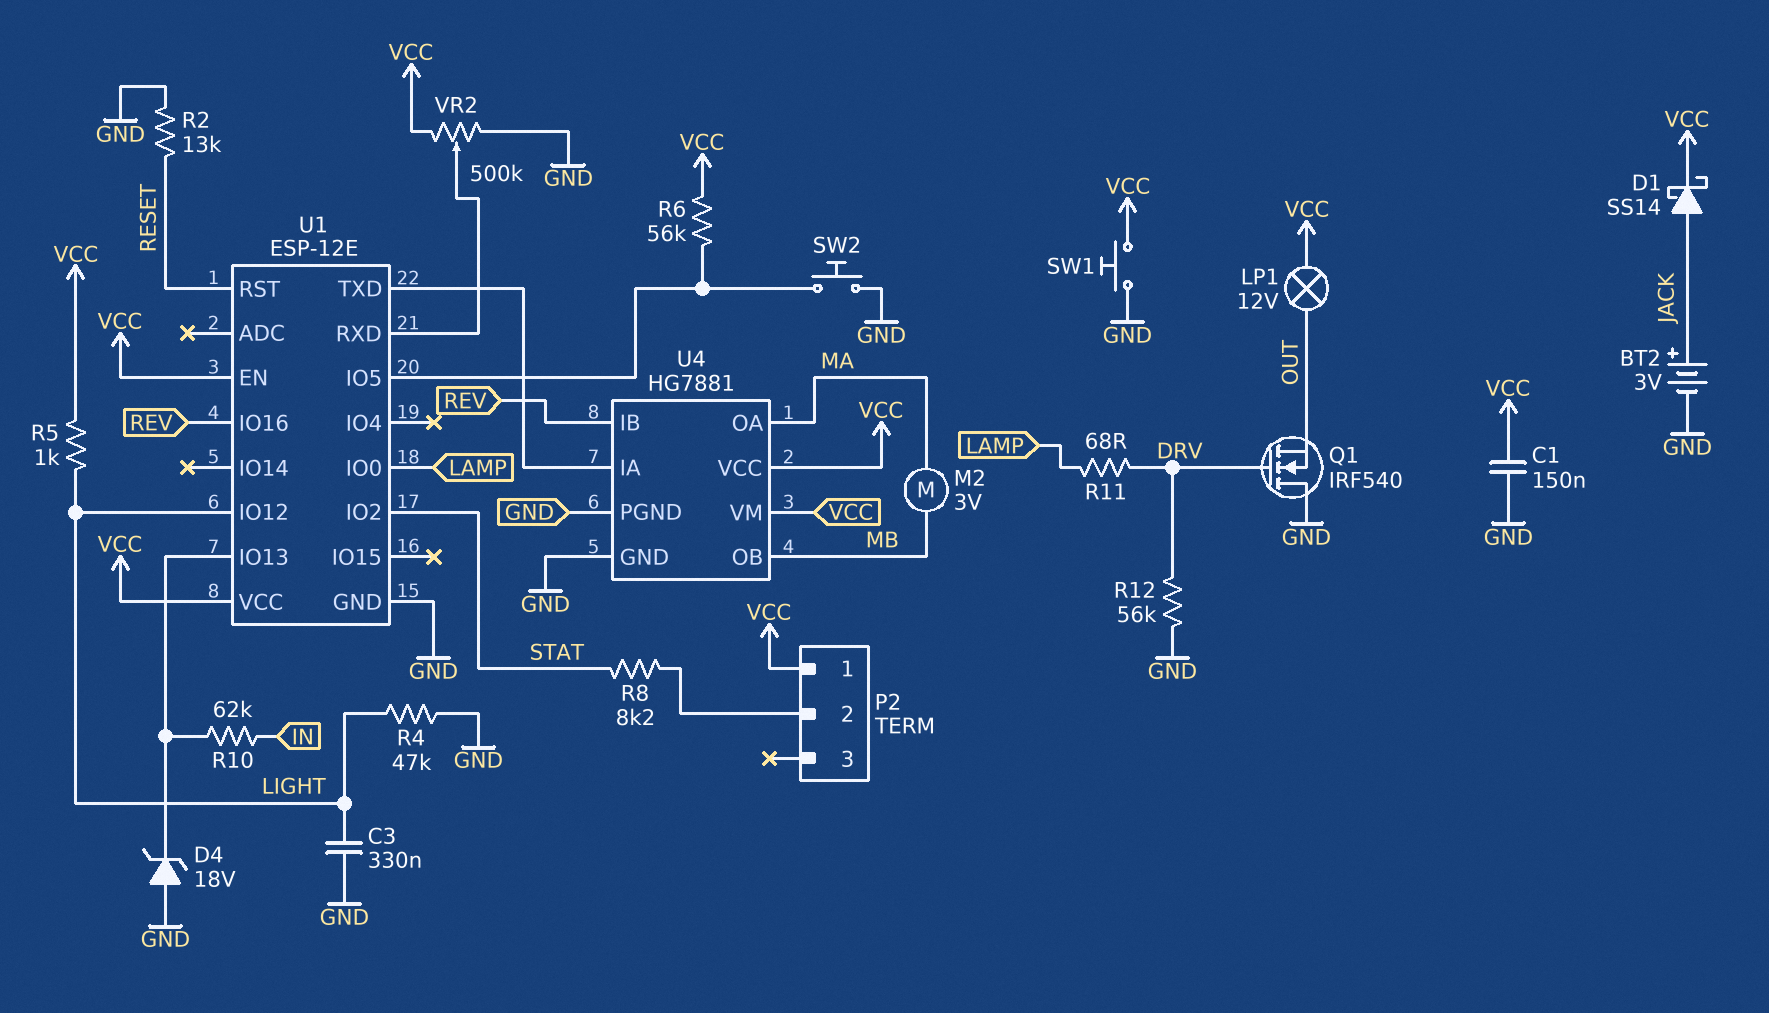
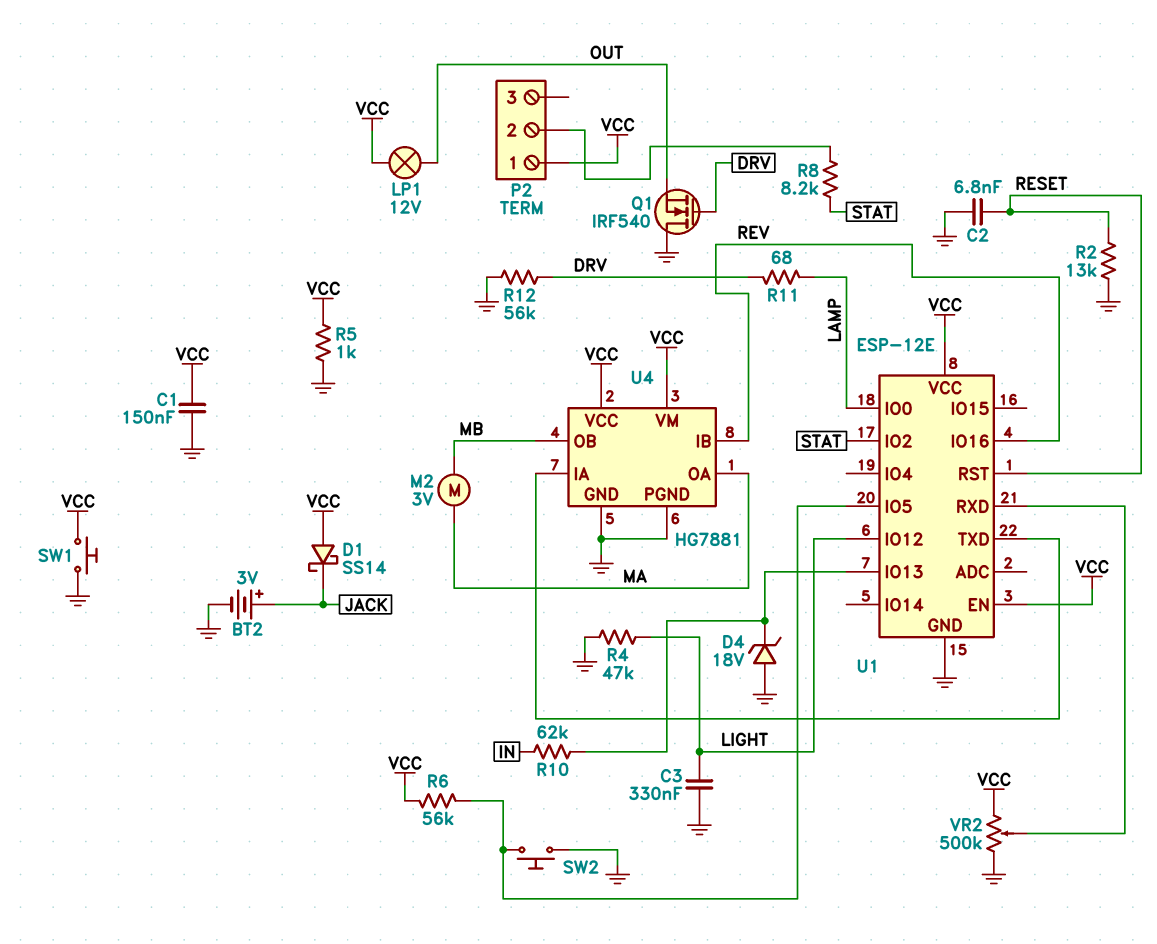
C2: none -> 6.8nF (GND, RESET)
D1: schottky SS14 (A JACK, K VCC) -> schottky SS14 (A VCC, K JACK)
R5: 1k (LIGHT, VCC) -> 1k (GND, VCC)

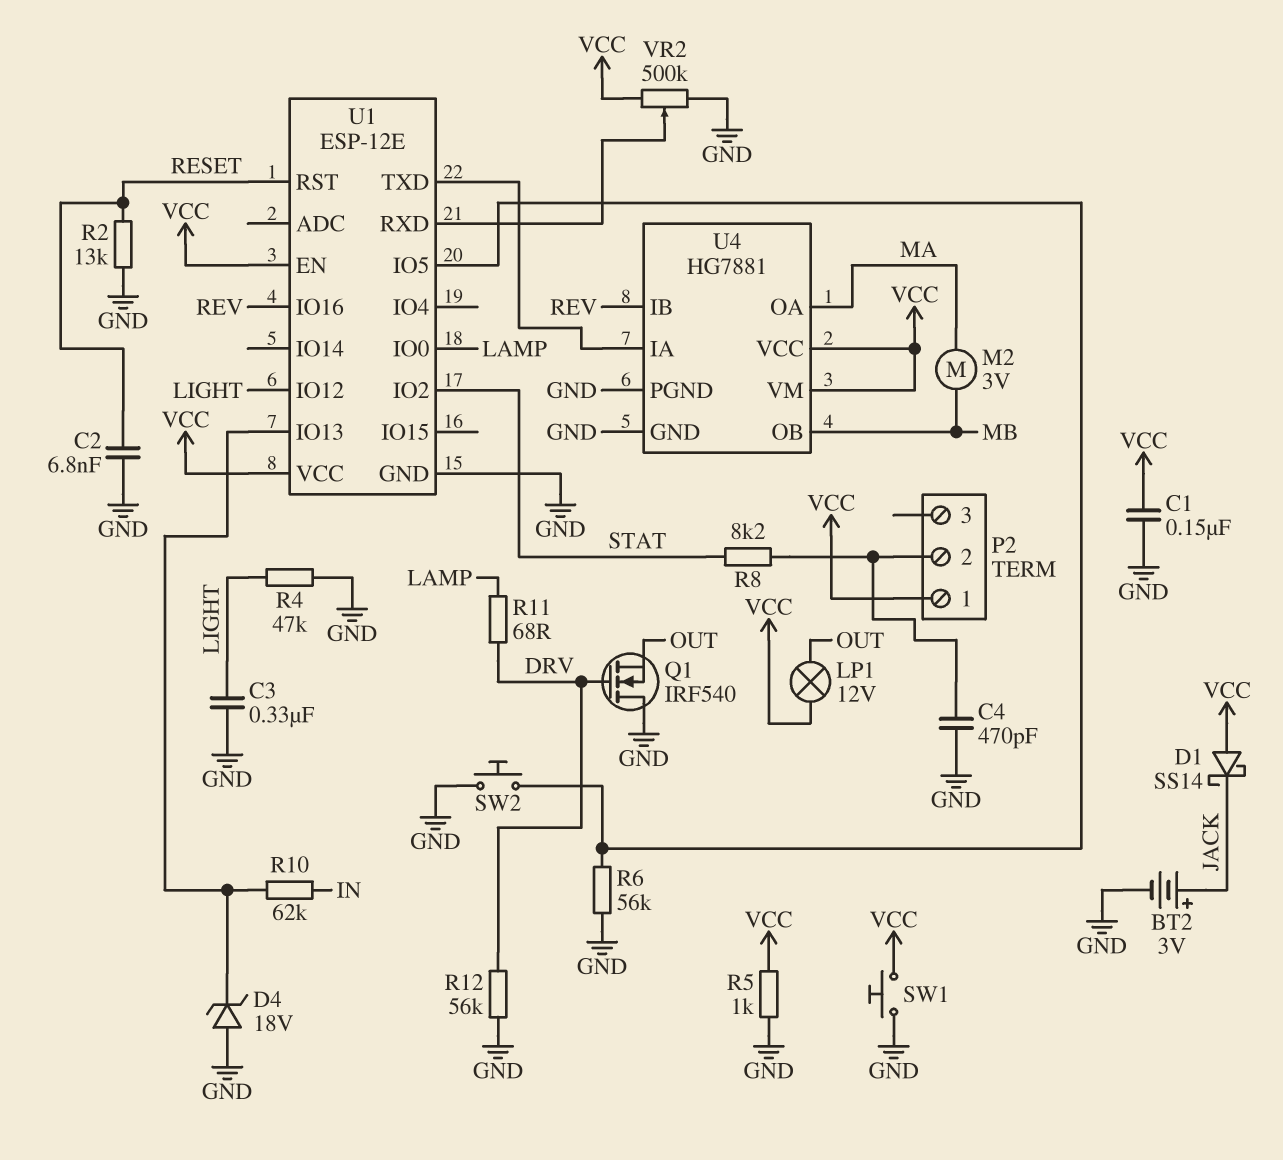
C4: none -> 470pF (GND, P2/2)
R6: 56k (U1/IO5, VCC) -> 56k (GND, U1/IO5)

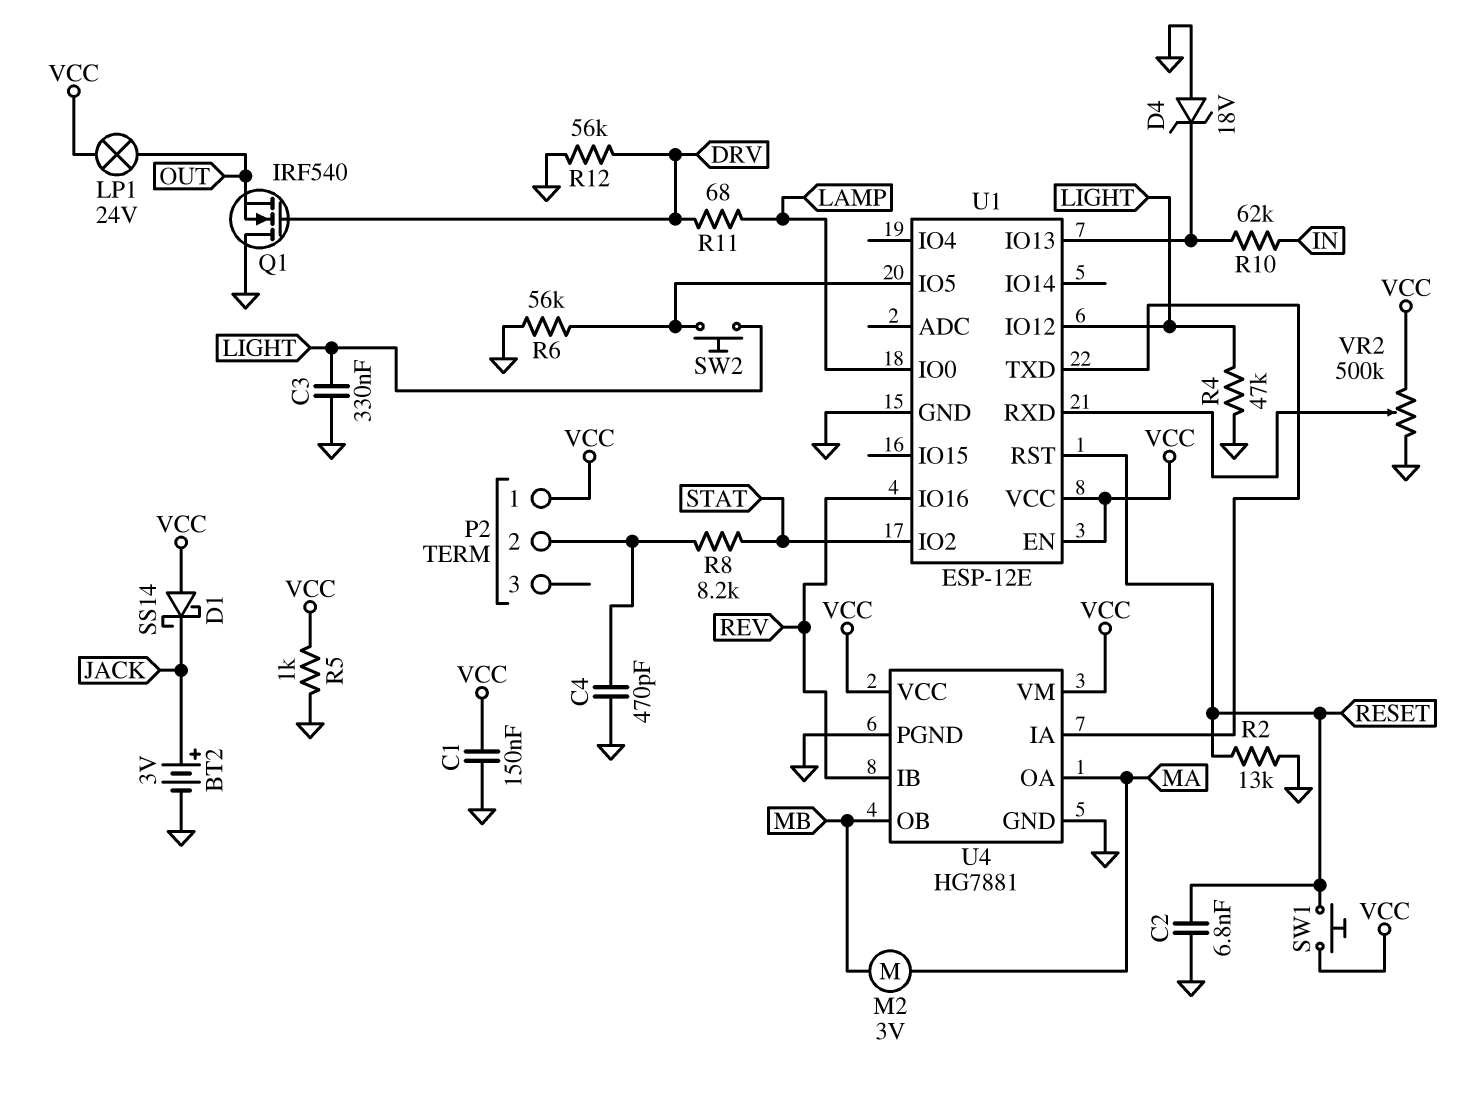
LP1: lamp 12V (OUT, VCC) -> lamp 24V (OUT, VCC)
SW1: button (GND, VCC) -> button (RESET, VCC)
SW2: button (GND, U1/IO5) -> button (LIGHT, U1/IO5)

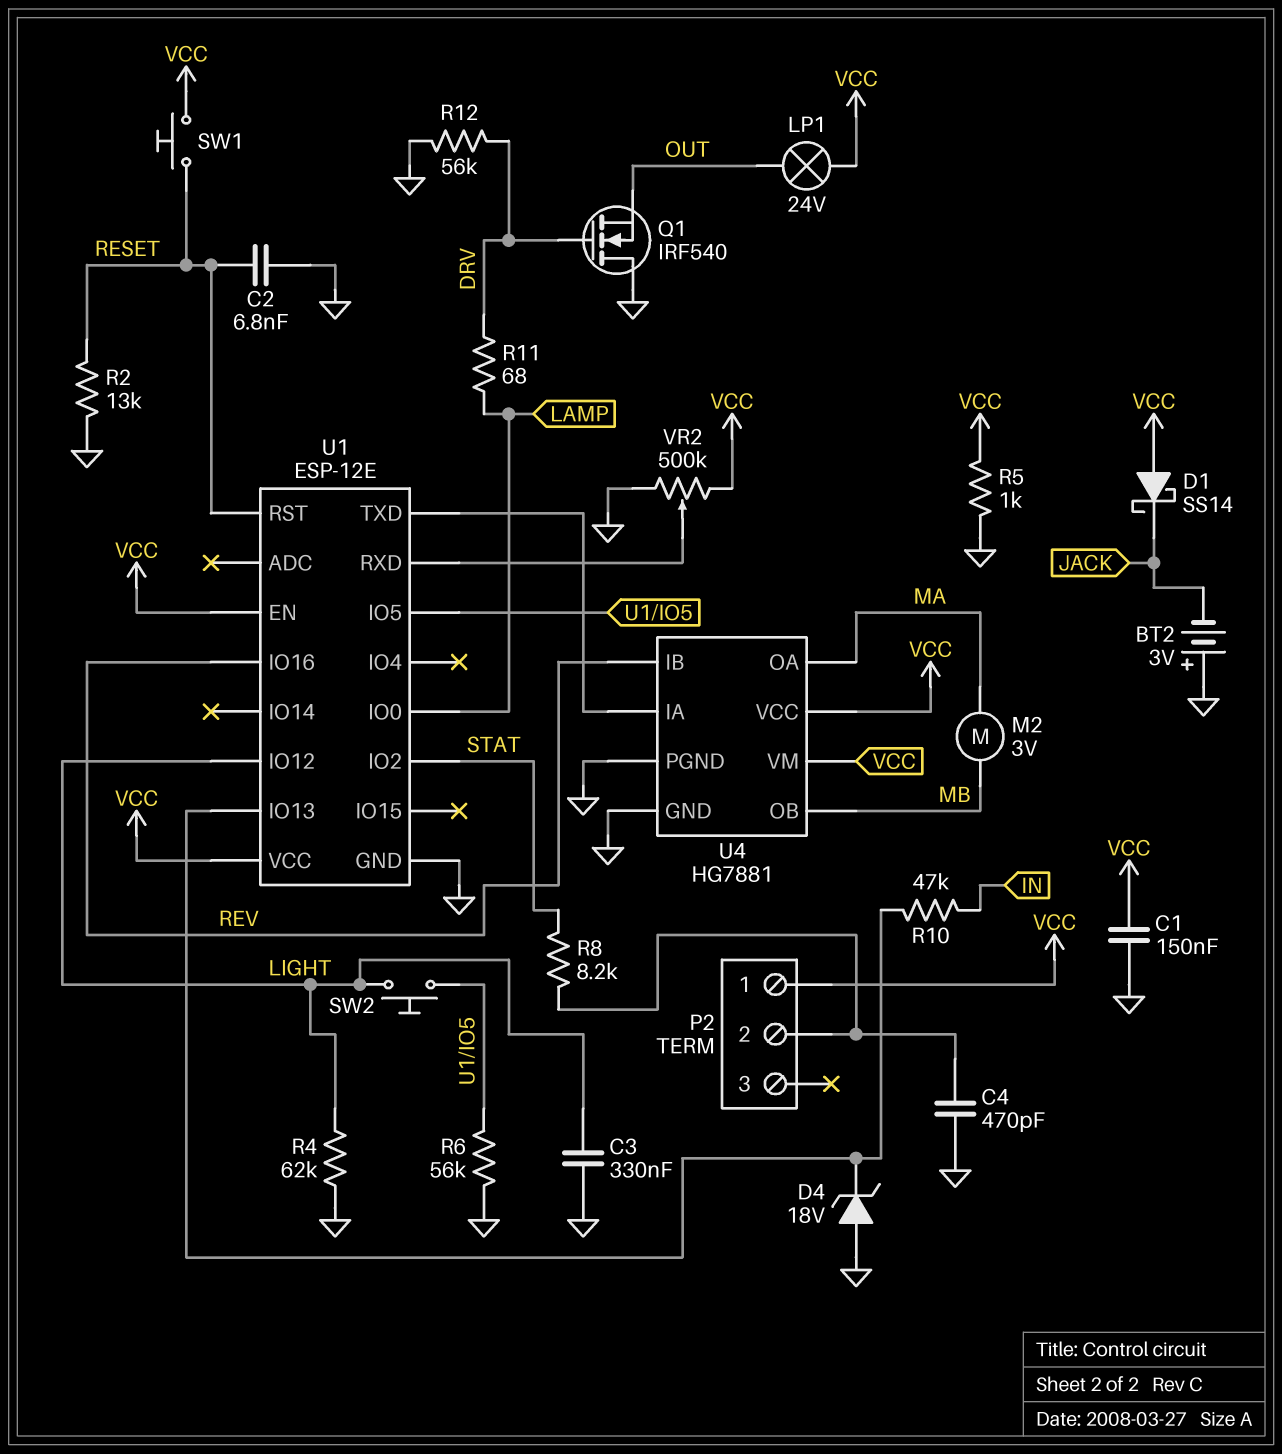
BT2: 3V (plus JACK, minus GND) -> 3V (plus GND, minus JACK)
R4: 47k (GND, LIGHT) -> 62k (GND, LIGHT)
R10: 62k (IN, U1/IO13) -> 47k (IN, U1/IO13)

